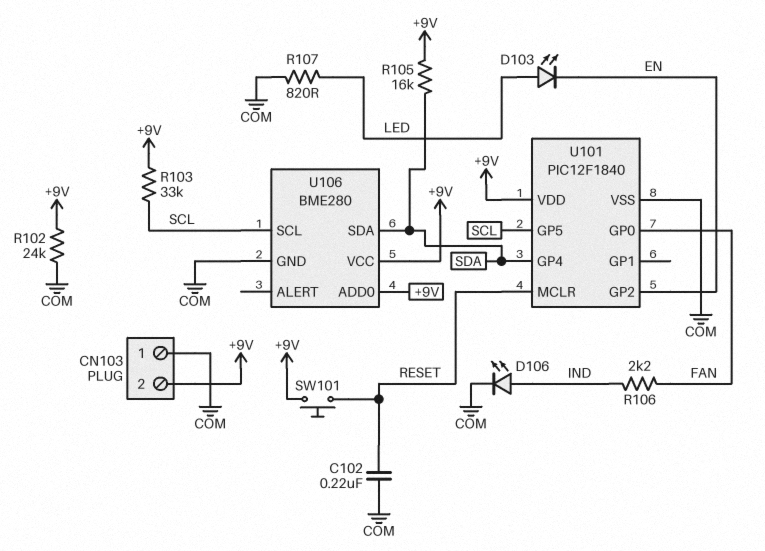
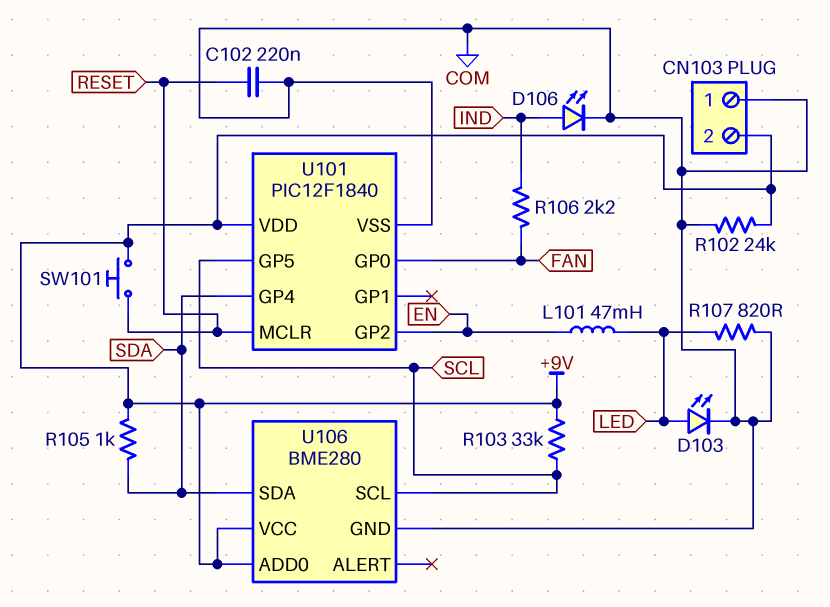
D103: LED (A LED, K EN) -> LED (A LED, K COM)
L101: none -> 47mH (EN, LED)
R105: 16k (+9V, SDA) -> 1k (+9V, SDA)

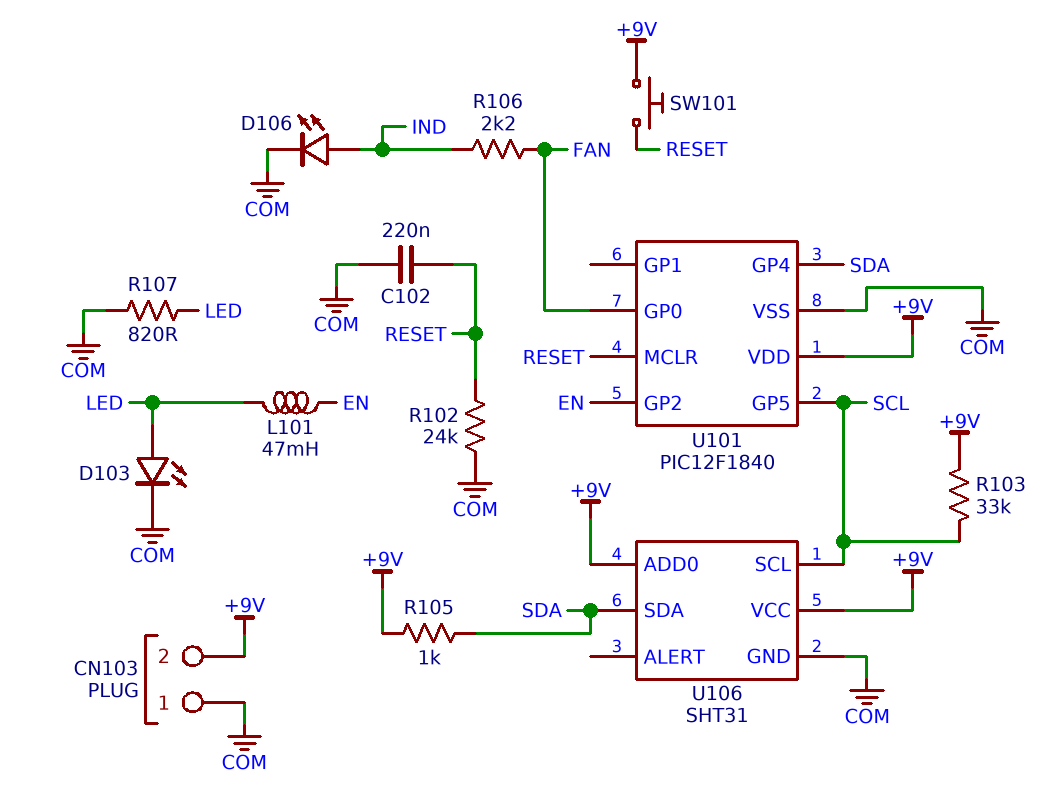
R102: 24k (+9V, COM) -> 24k (COM, RESET)
U106: BME280 -> SHT31

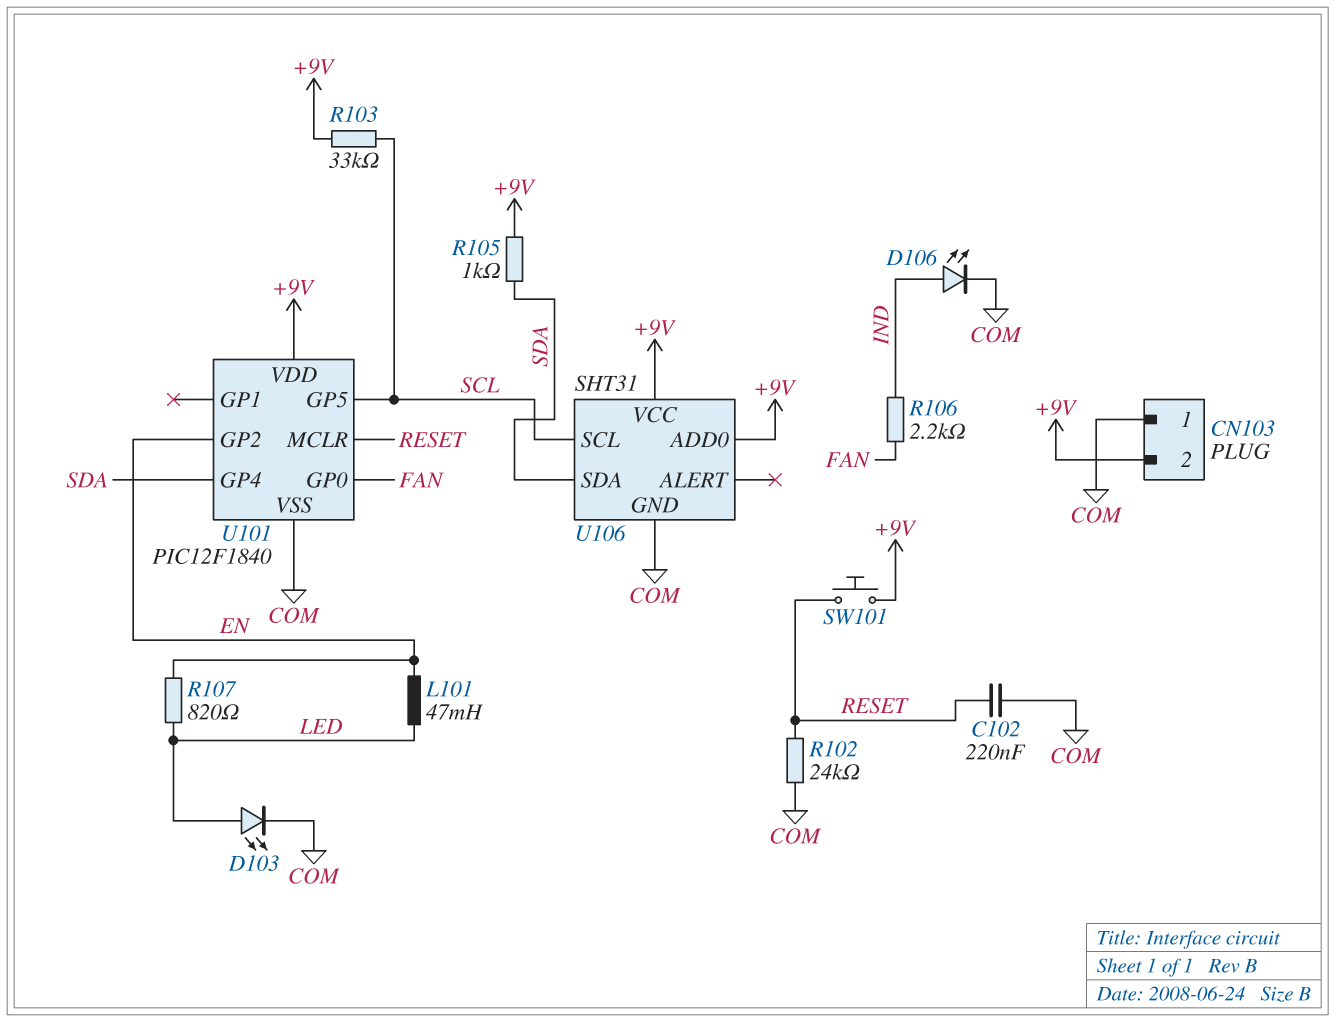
R107: 820 (COM, LED) -> 820 (EN, LED)

